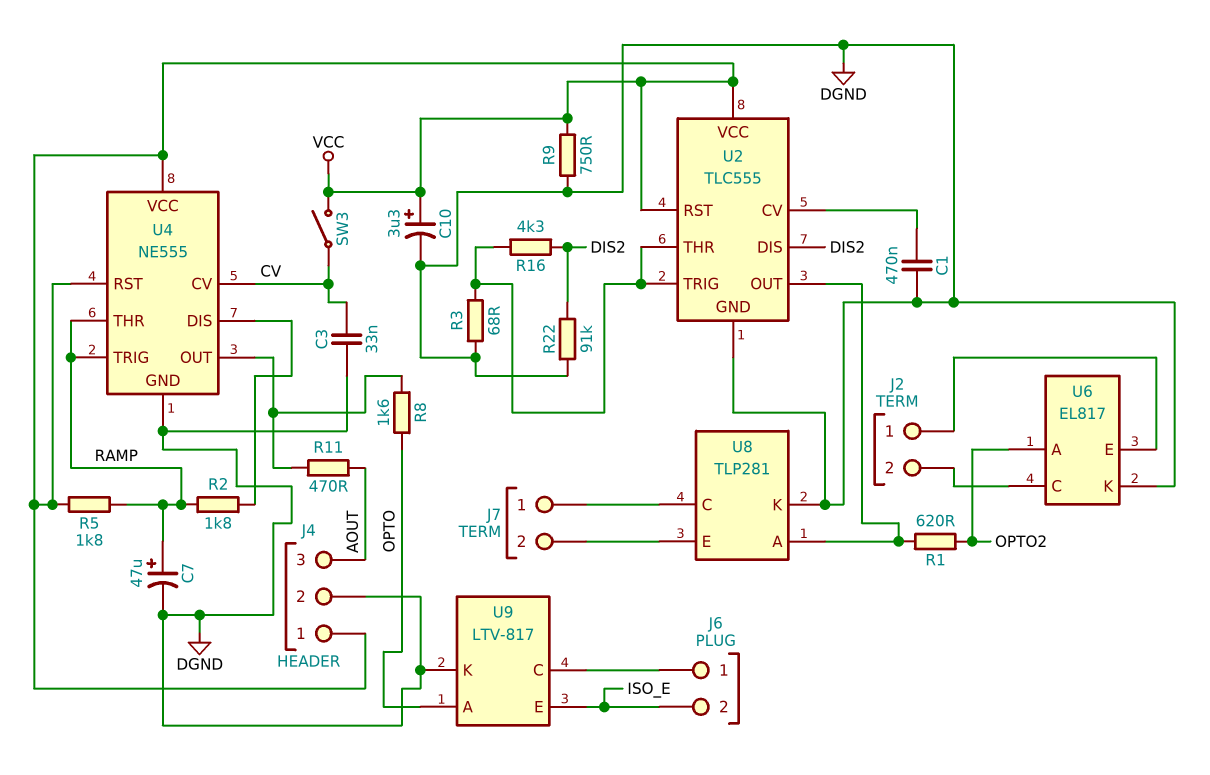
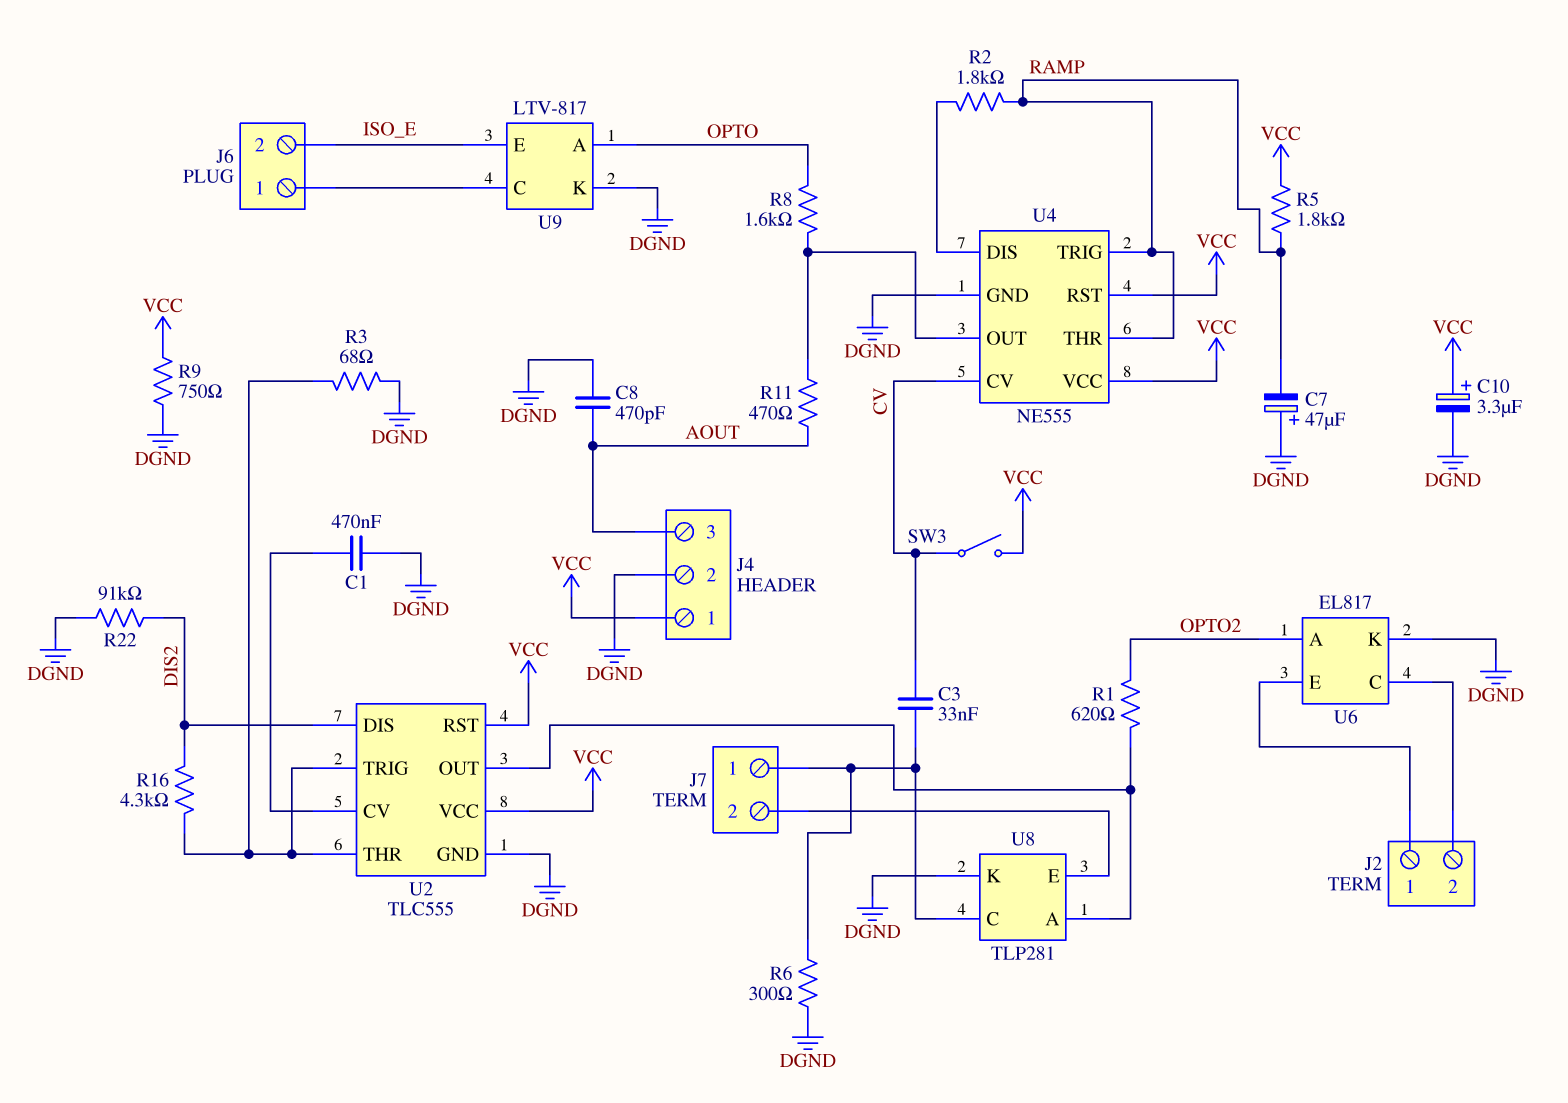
C3: 33nF (CV, DGND) -> 33nF (CV, J7/1)
C7: 47uF (plus RAMP, minus DGND) -> 47uF (plus DGND, minus RAMP)
C8: none -> 470pF (AOUT, DGND)
R6: none -> 300 (DGND, J7/1)

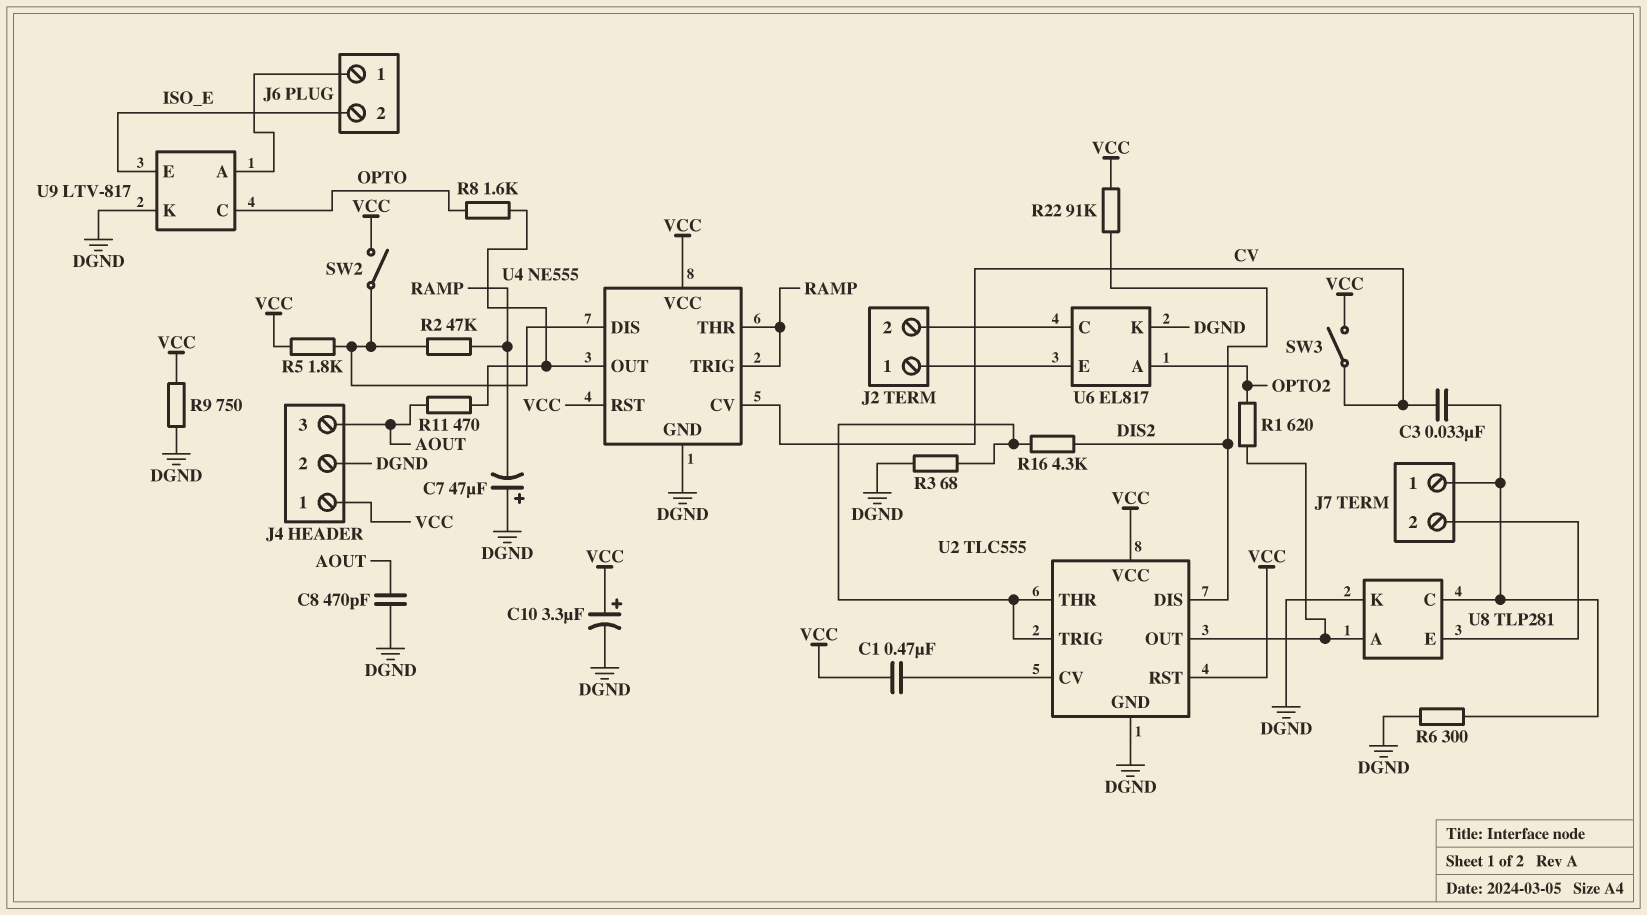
C1: 470nF (DGND, U2/CV) -> 470nF (U2/CV, VCC)
R2: 1.8k (RAMP, U4/DIS) -> 47k (RAMP, U4/DIS)
R5: 1.8k (RAMP, VCC) -> 1.8k (U4/DIS, VCC)
R22: 91k (DGND, DIS2) -> 91k (DIS2, VCC)
SW2: none -> switch (U4/DIS, VCC)
U9 pin A: OPTO -> J6/1
U9 pin C: J6/1 -> OPTO

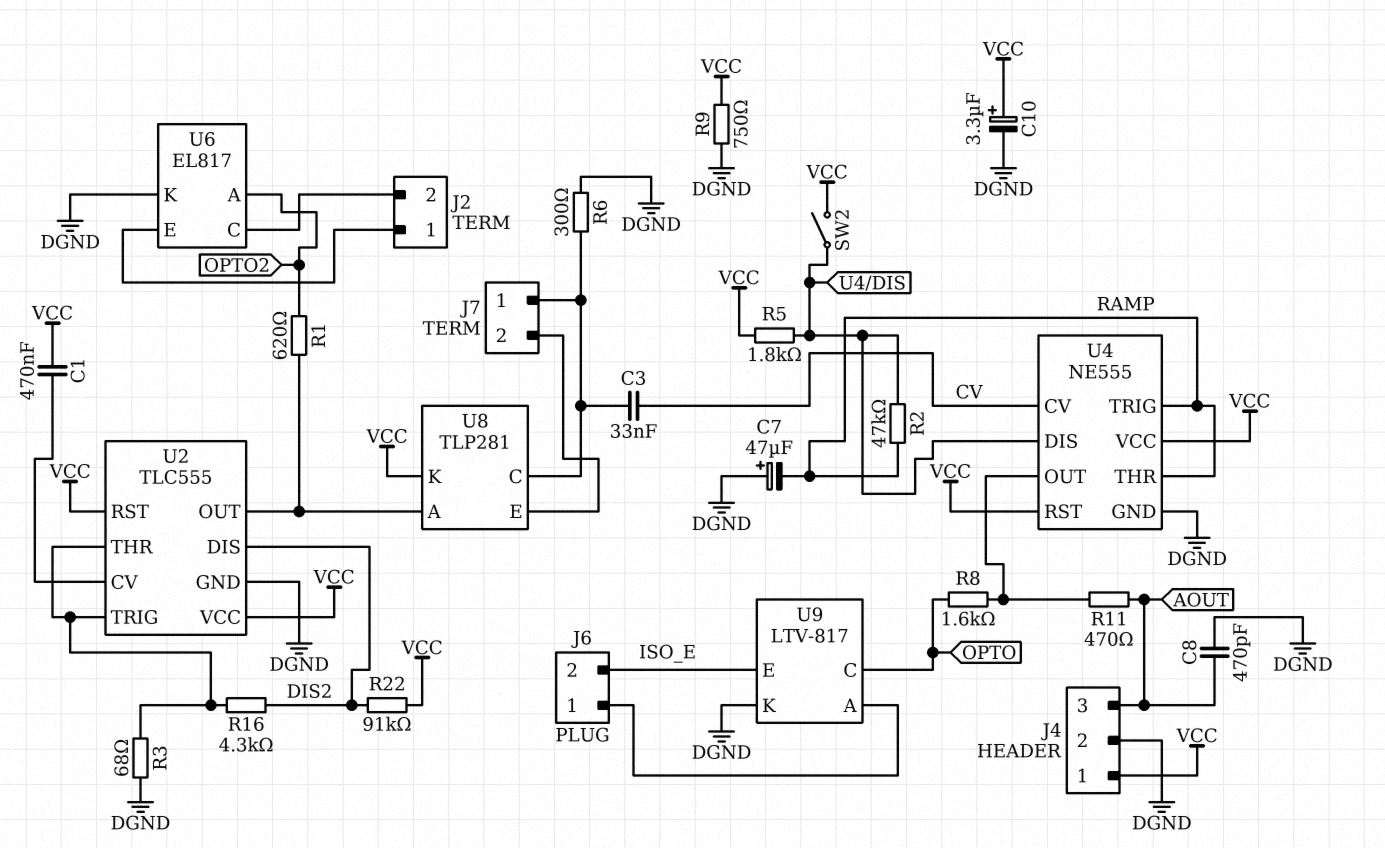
SW3: switch (CV, VCC) -> none
U8 pin K: DGND -> VCC

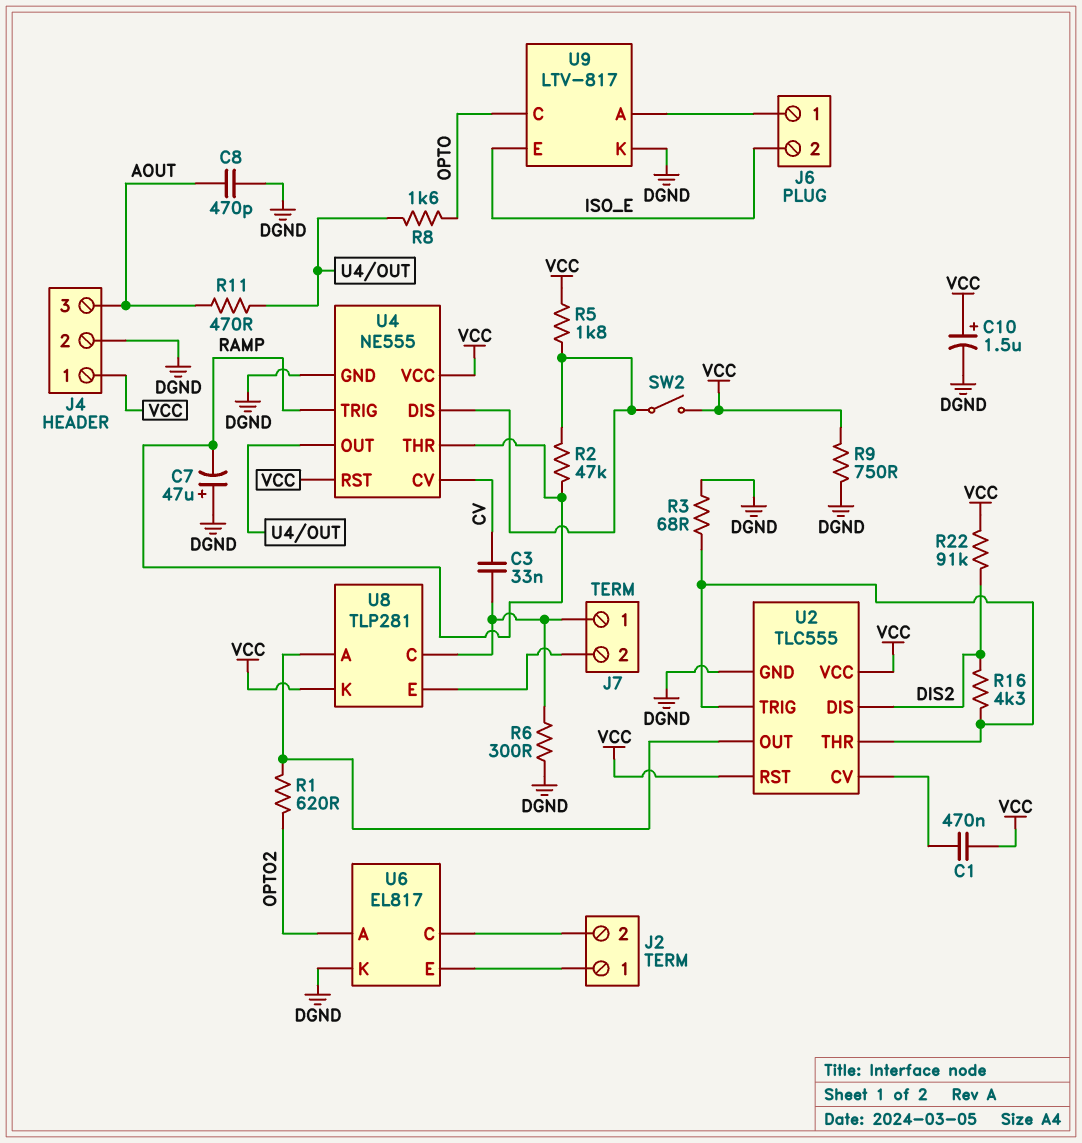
C10: 3.3uF (plus VCC, minus DGND) -> 1.5uF (plus VCC, minus DGND)

